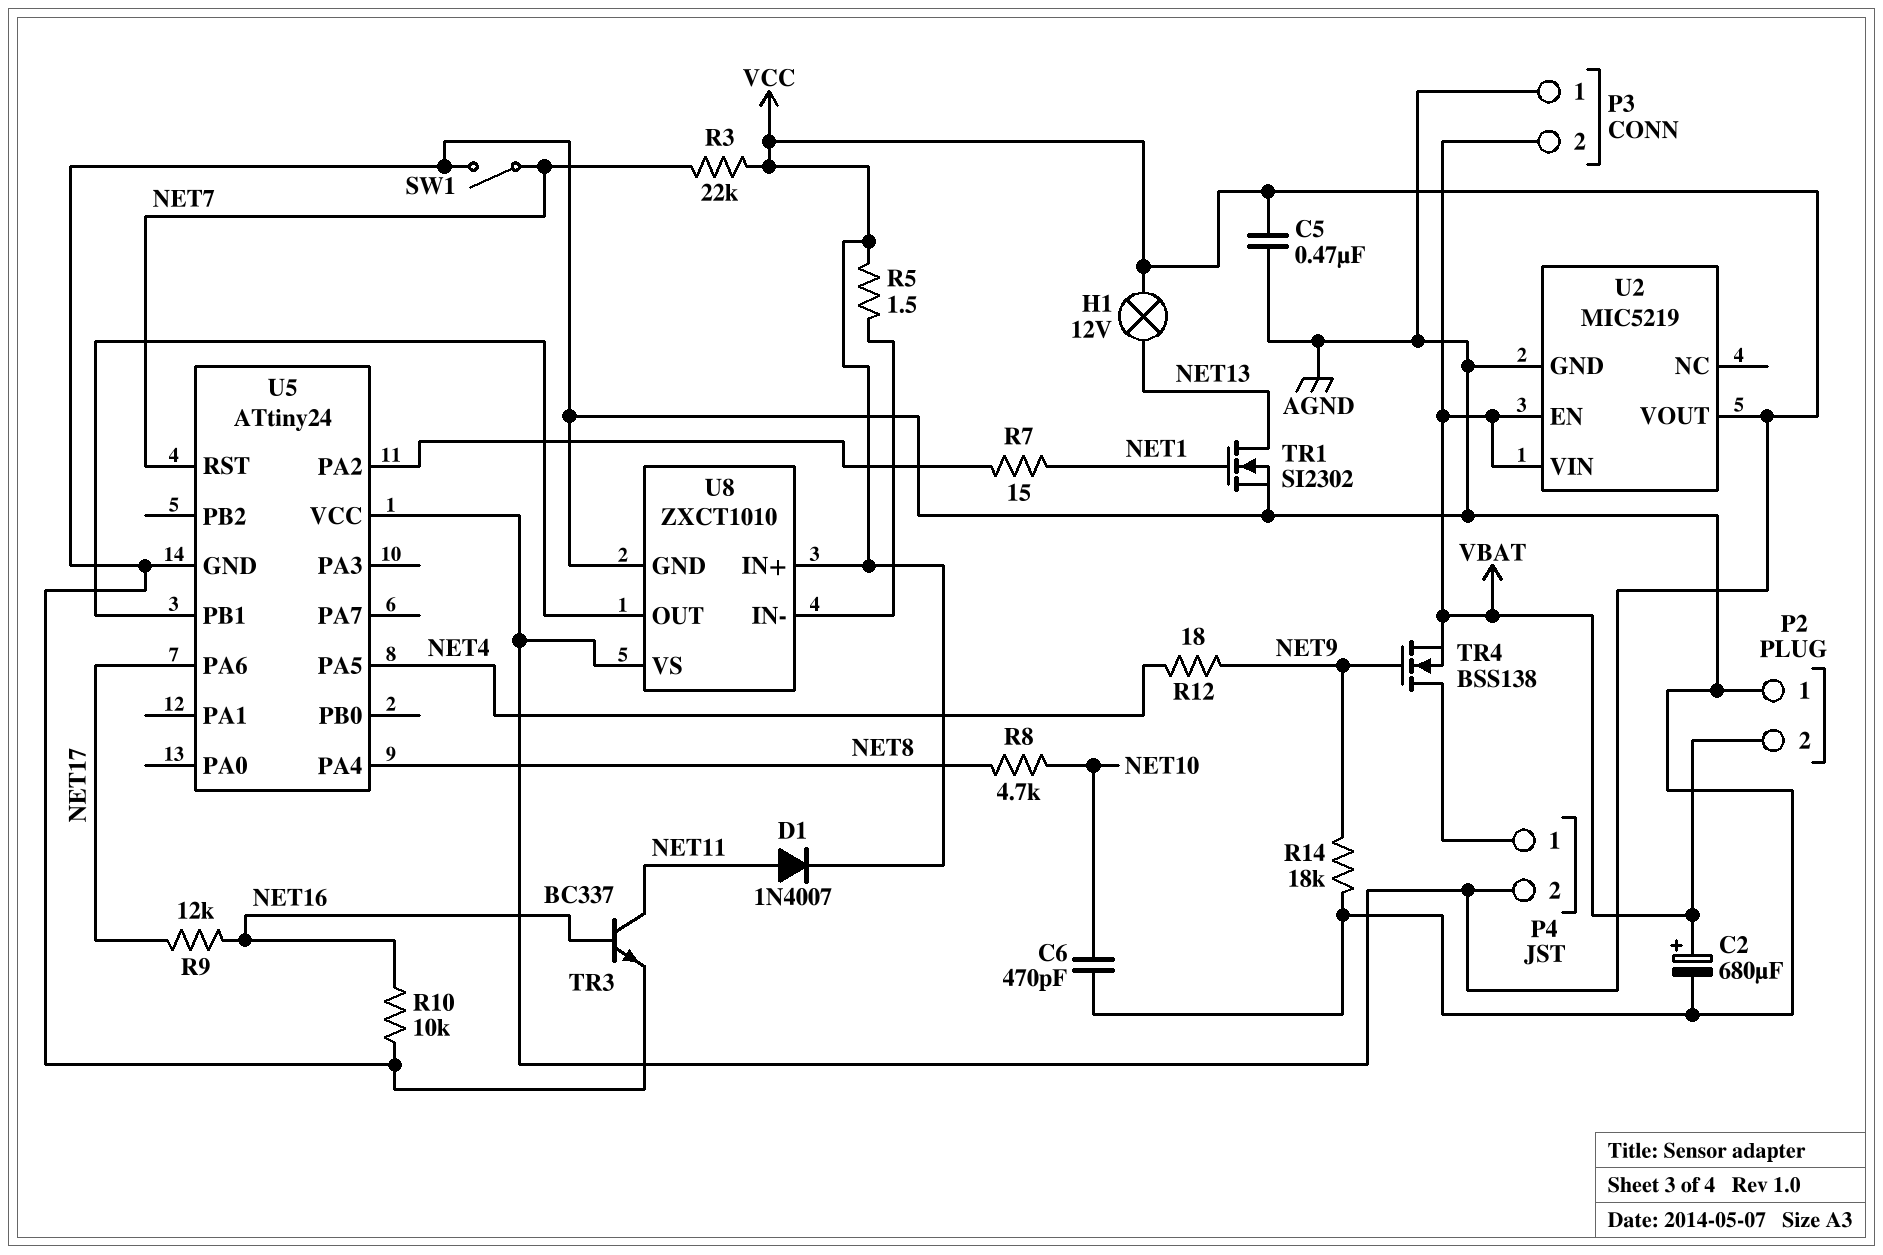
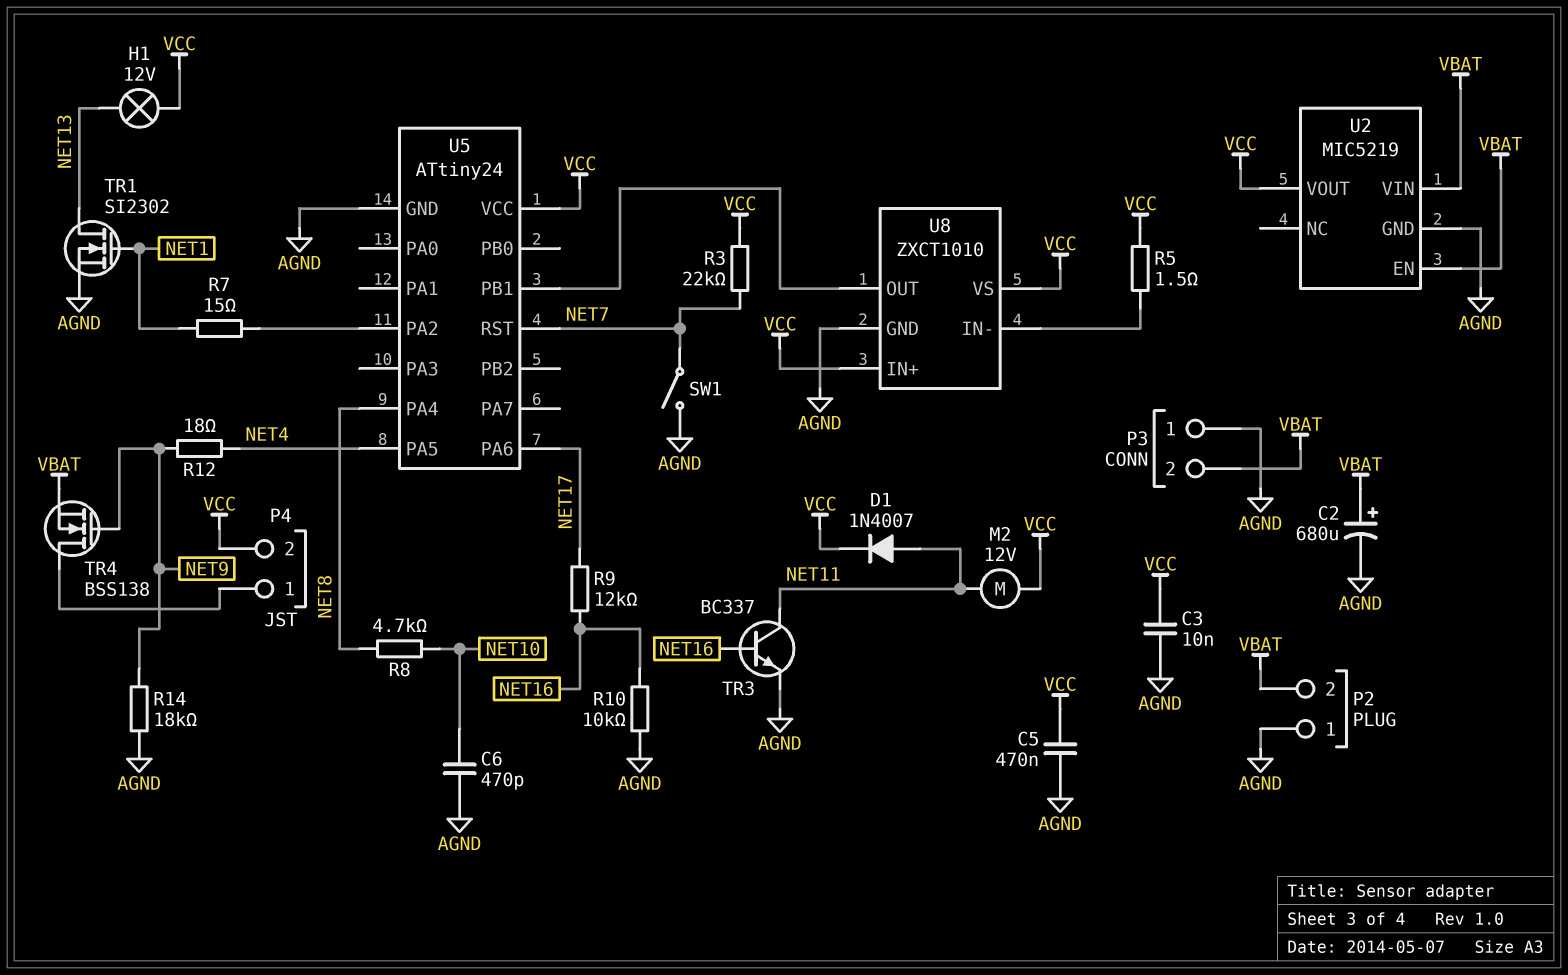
C3: none -> 10nF (AGND, VCC)
M2: none -> motor 12V (NET11, VCC)

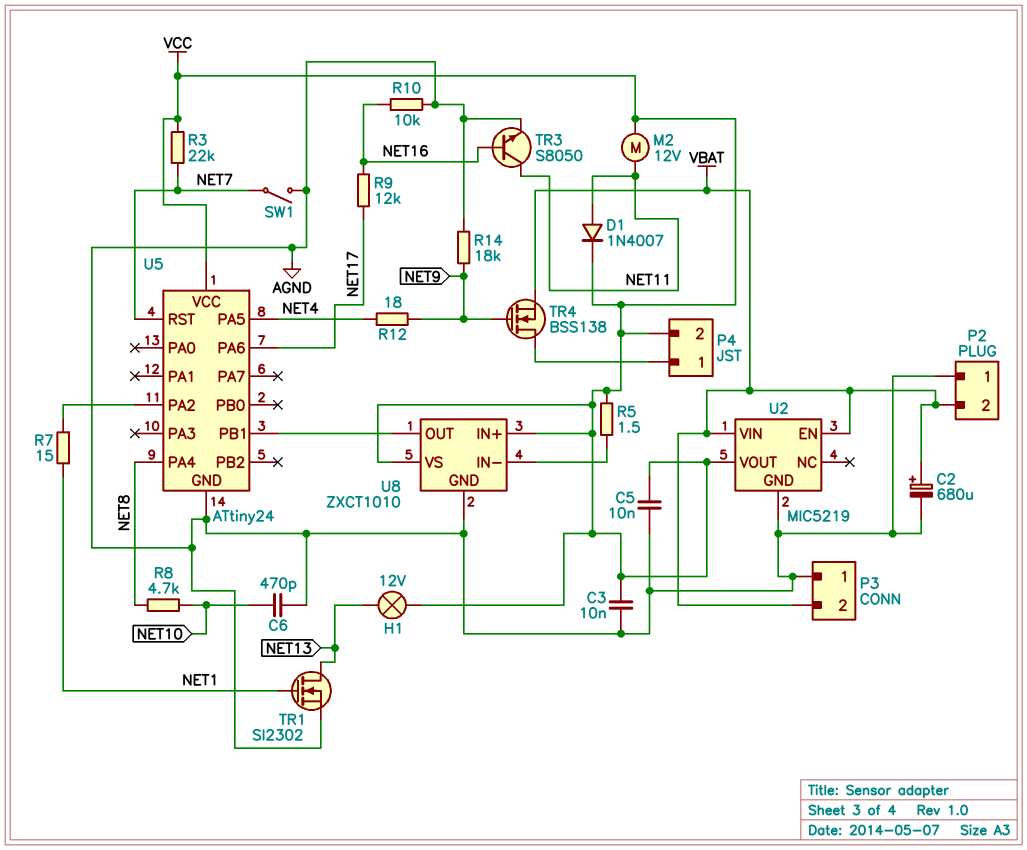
C5: 470nF (AGND, VCC) -> 10nF (AGND, VCC)
TR3: NPN BC337 (B NET16, C NET11, E AGND) -> NPN S8050 (B NET16, C NET11, E AGND)

